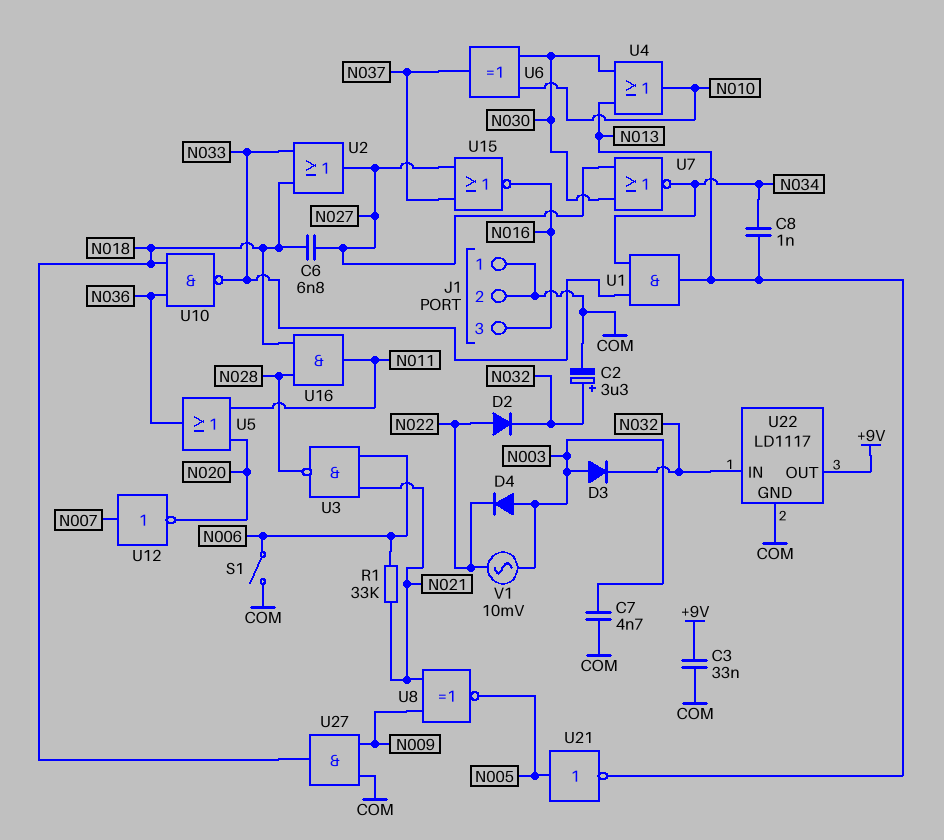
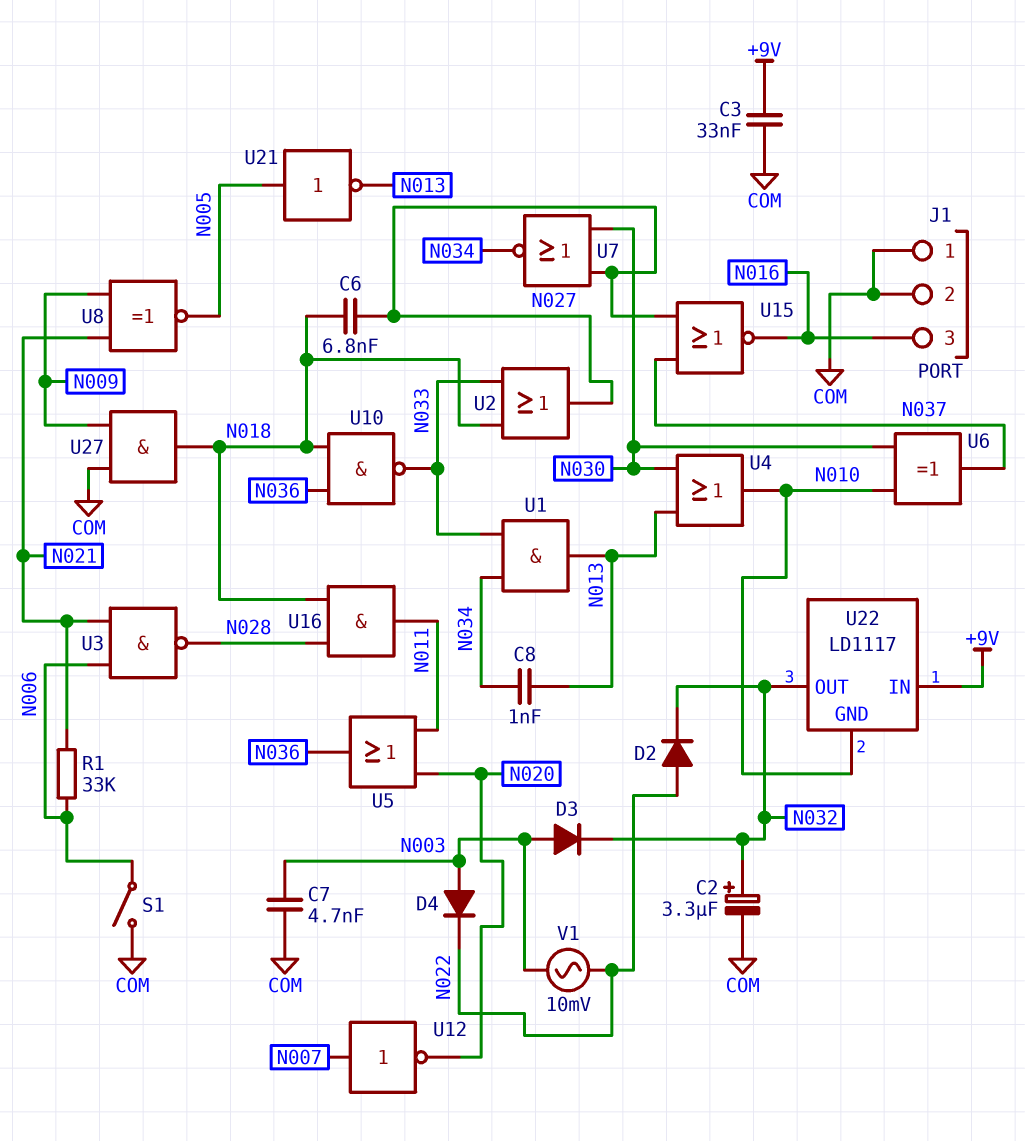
U22 pin GND: COM -> N010
U22 pin IN: N032 -> +9V
U22 pin OUT: +9V -> N032

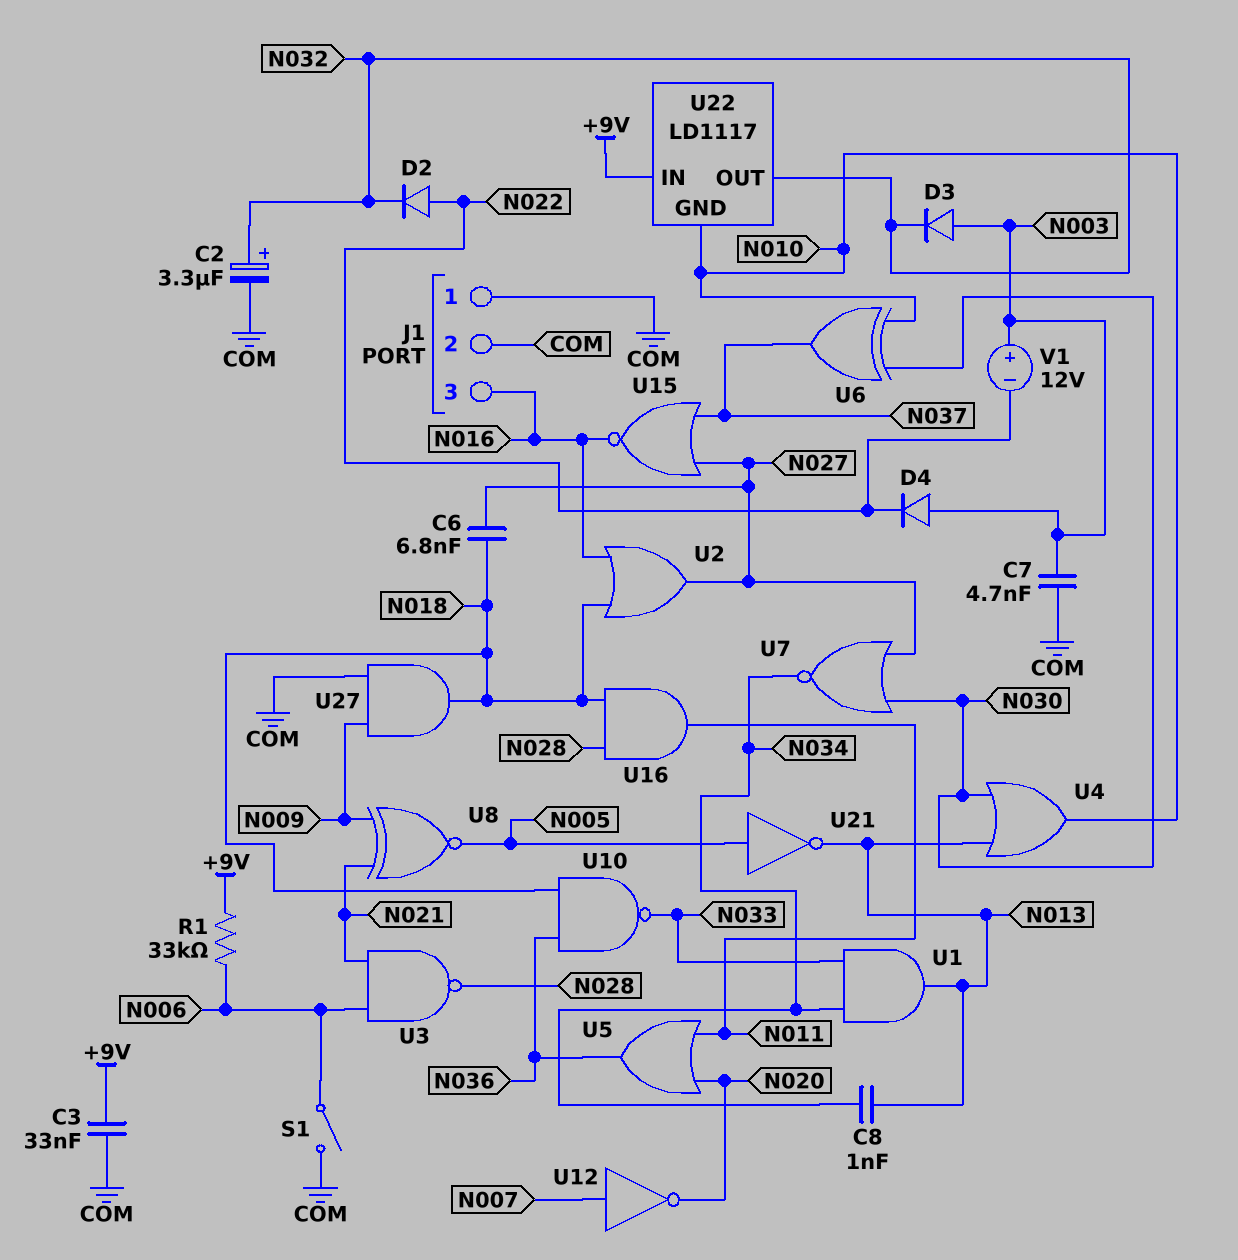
R1: 33k (N006, N021) -> 33k (+9V, N006)
U2: OR (in N018, in N033, out N027) -> OR (in N016, in N018, out N027)
V1: AC 10mV (N003, N022) -> 12V (plus N003, minus N022)

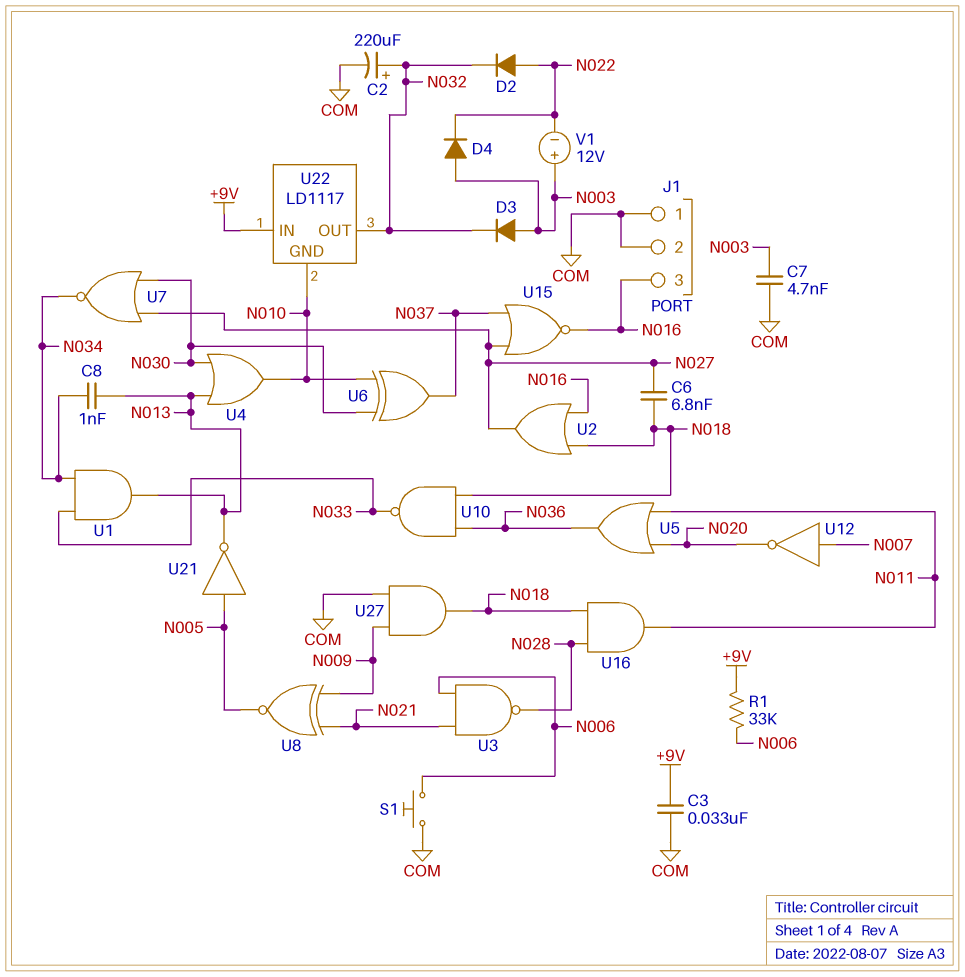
C2: 3.3uF (plus N032, minus COM) -> 220uF (plus N032, minus COM)
S1: switch (COM, N006) -> button (COM, N006)

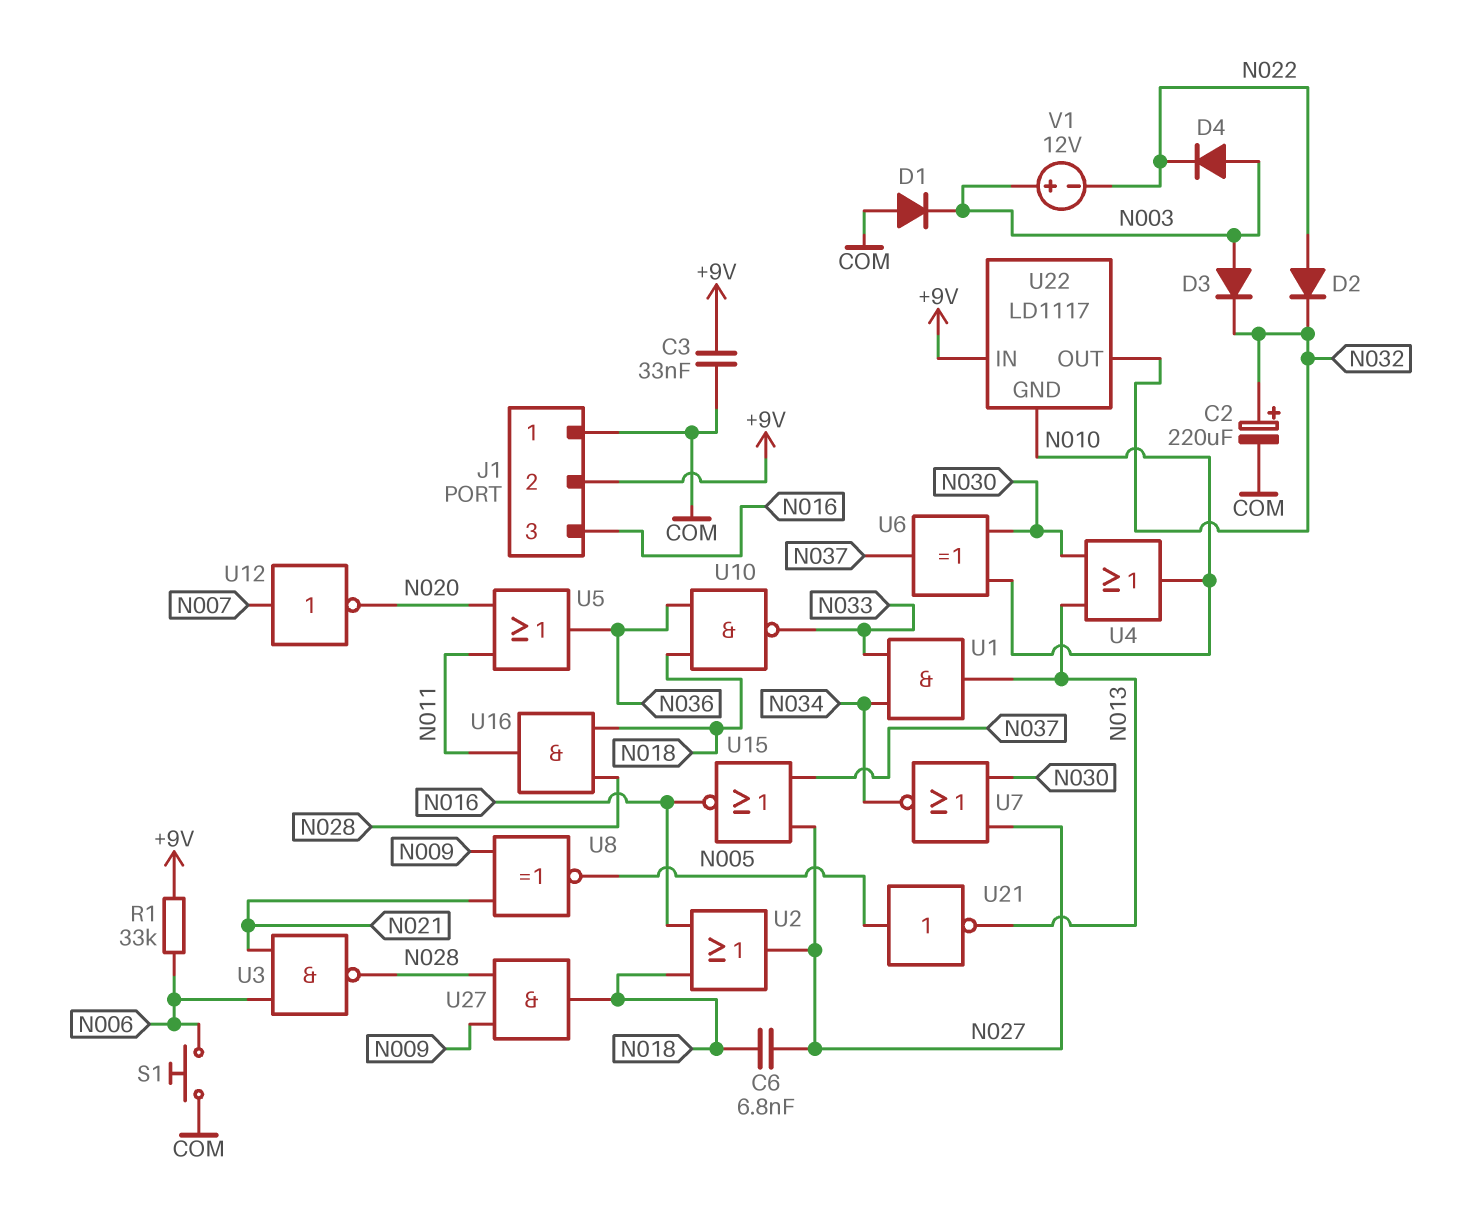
C7: 4.7nF (COM, N003) -> none
C8: 1nF (N013, N034) -> none
D1: none -> diode (A COM, K N003)
J1 pin 2: COM -> +9V
U27: AND (in COM, in N009, out N018) -> AND (in N009, in N028, out N018)

